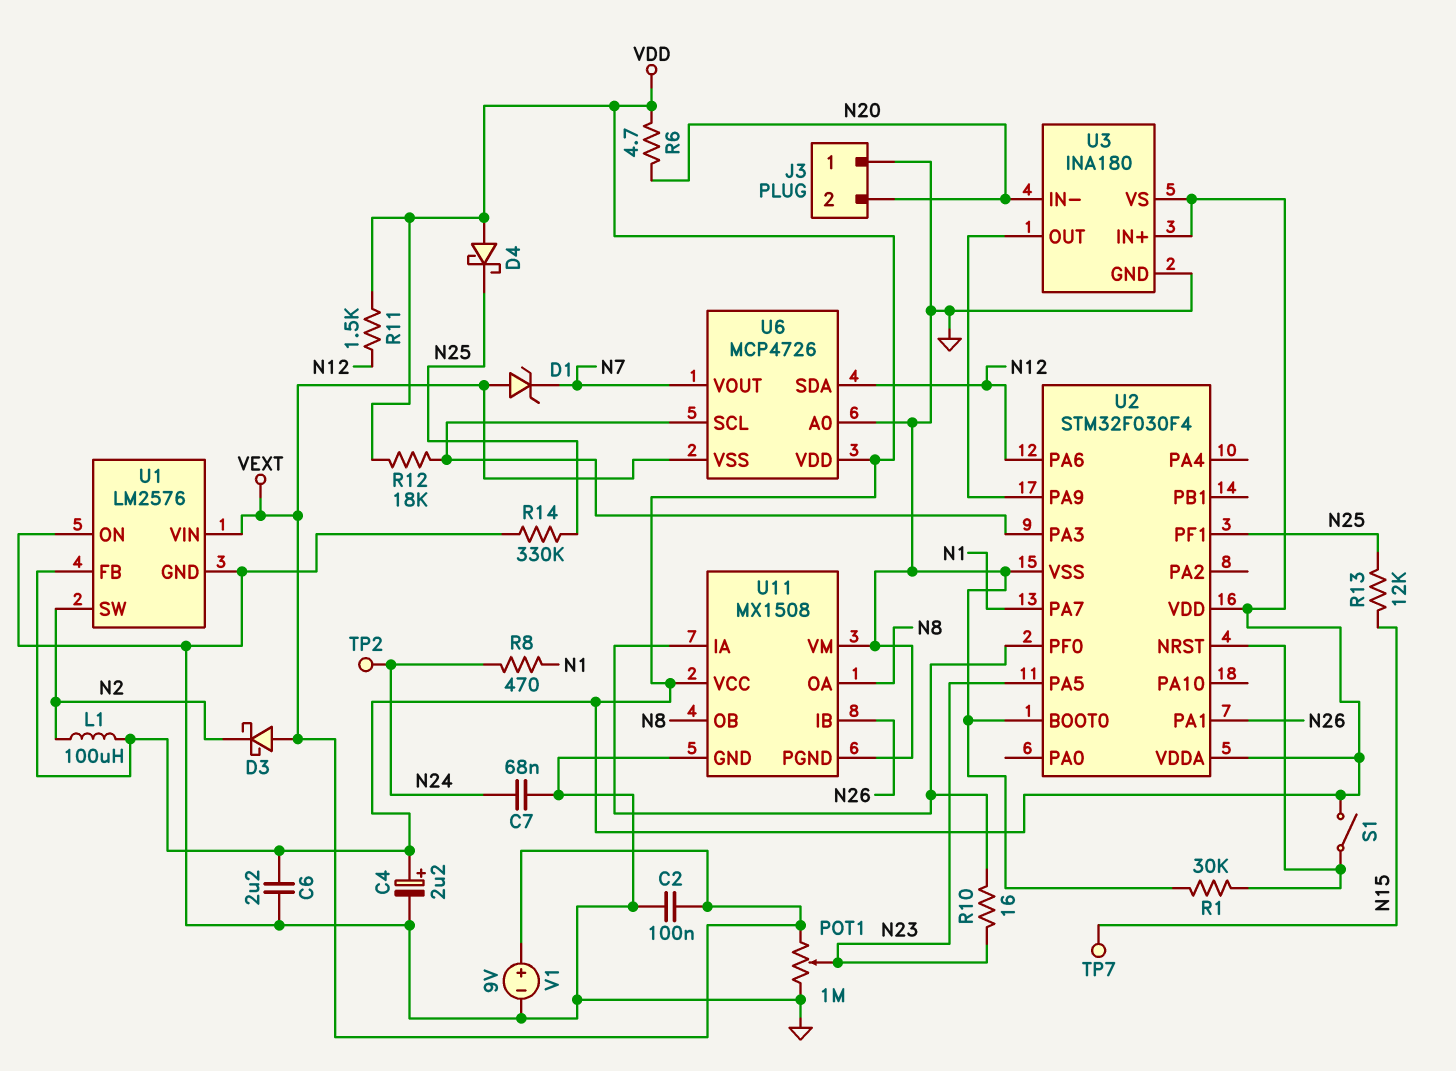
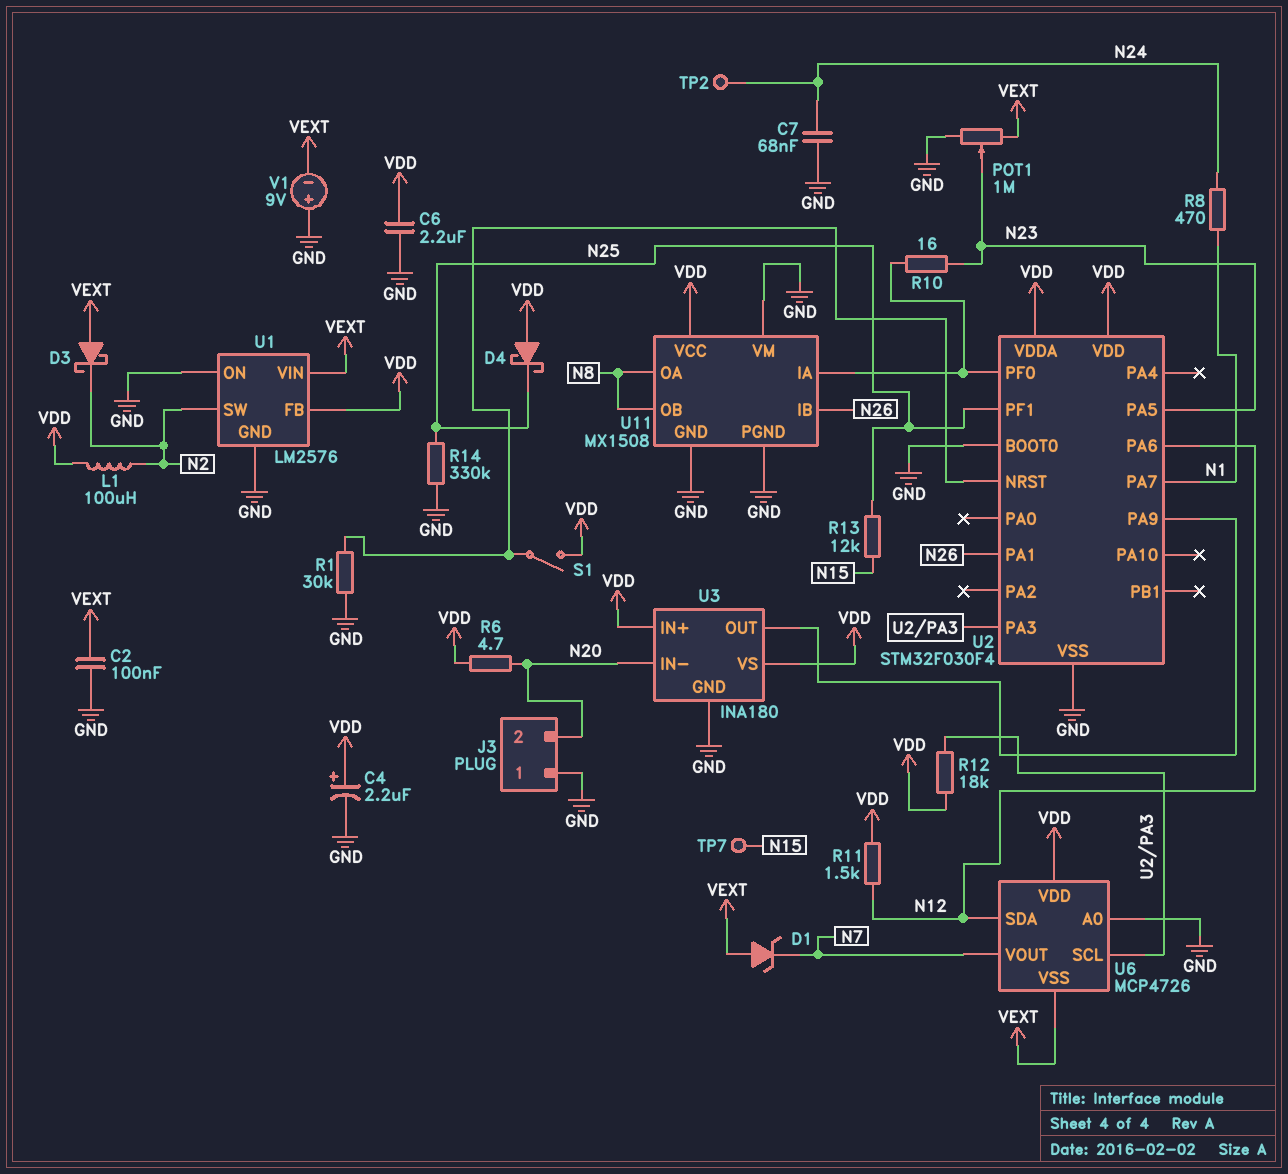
V1: 9V (plus VEXT, minus GND) -> 9V (plus GND, minus VEXT)

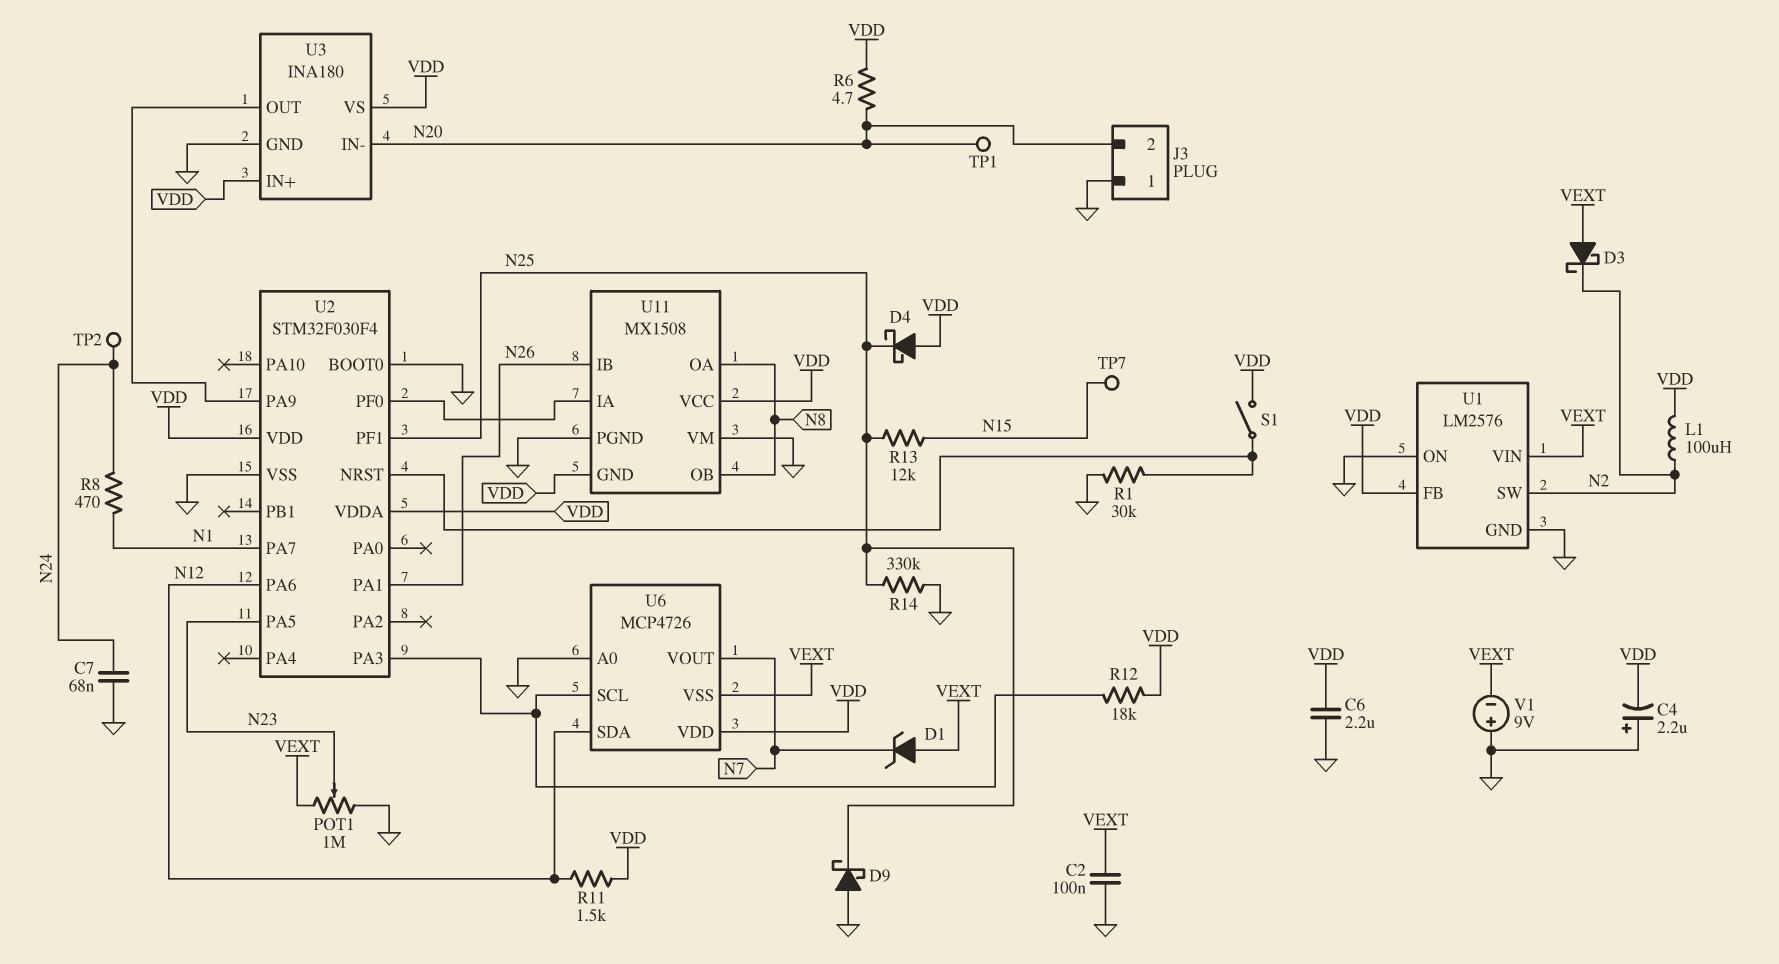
C4: 2.2uF (plus VDD, minus GND) -> 2.2uF (plus GND, minus VDD)
D9: none -> schottky (A GND, K N25)
R10: 16 (N23, U2/PF0) -> none
TP1: none -> test point (N20)
U11 pin GND: GND -> VDD

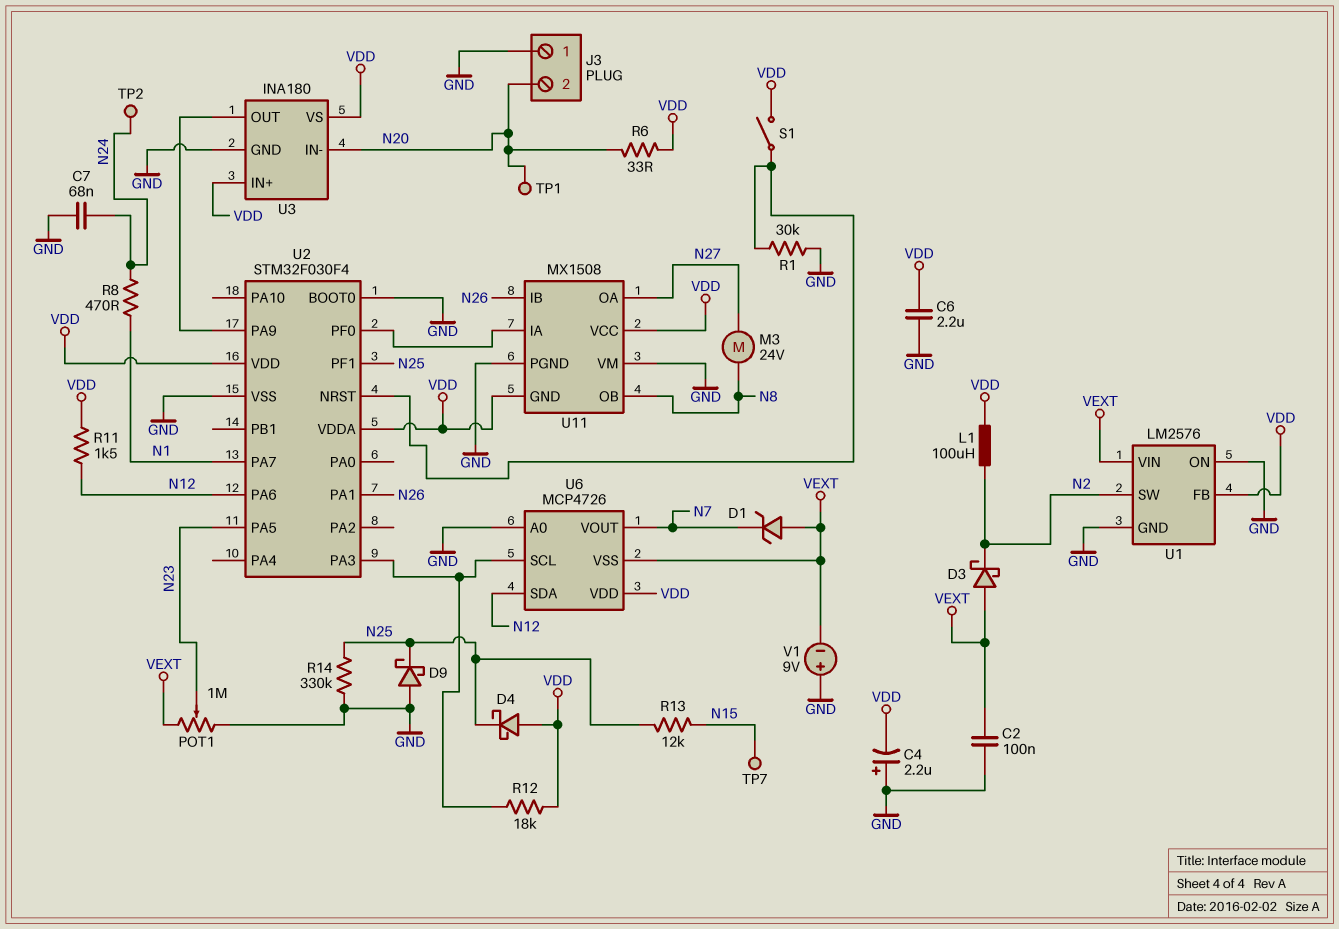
M3: none -> motor 24V (N8, N27)
R6: 4.7 (N20, VDD) -> 33 (N20, VDD)
U11 pin OA: N8 -> N27

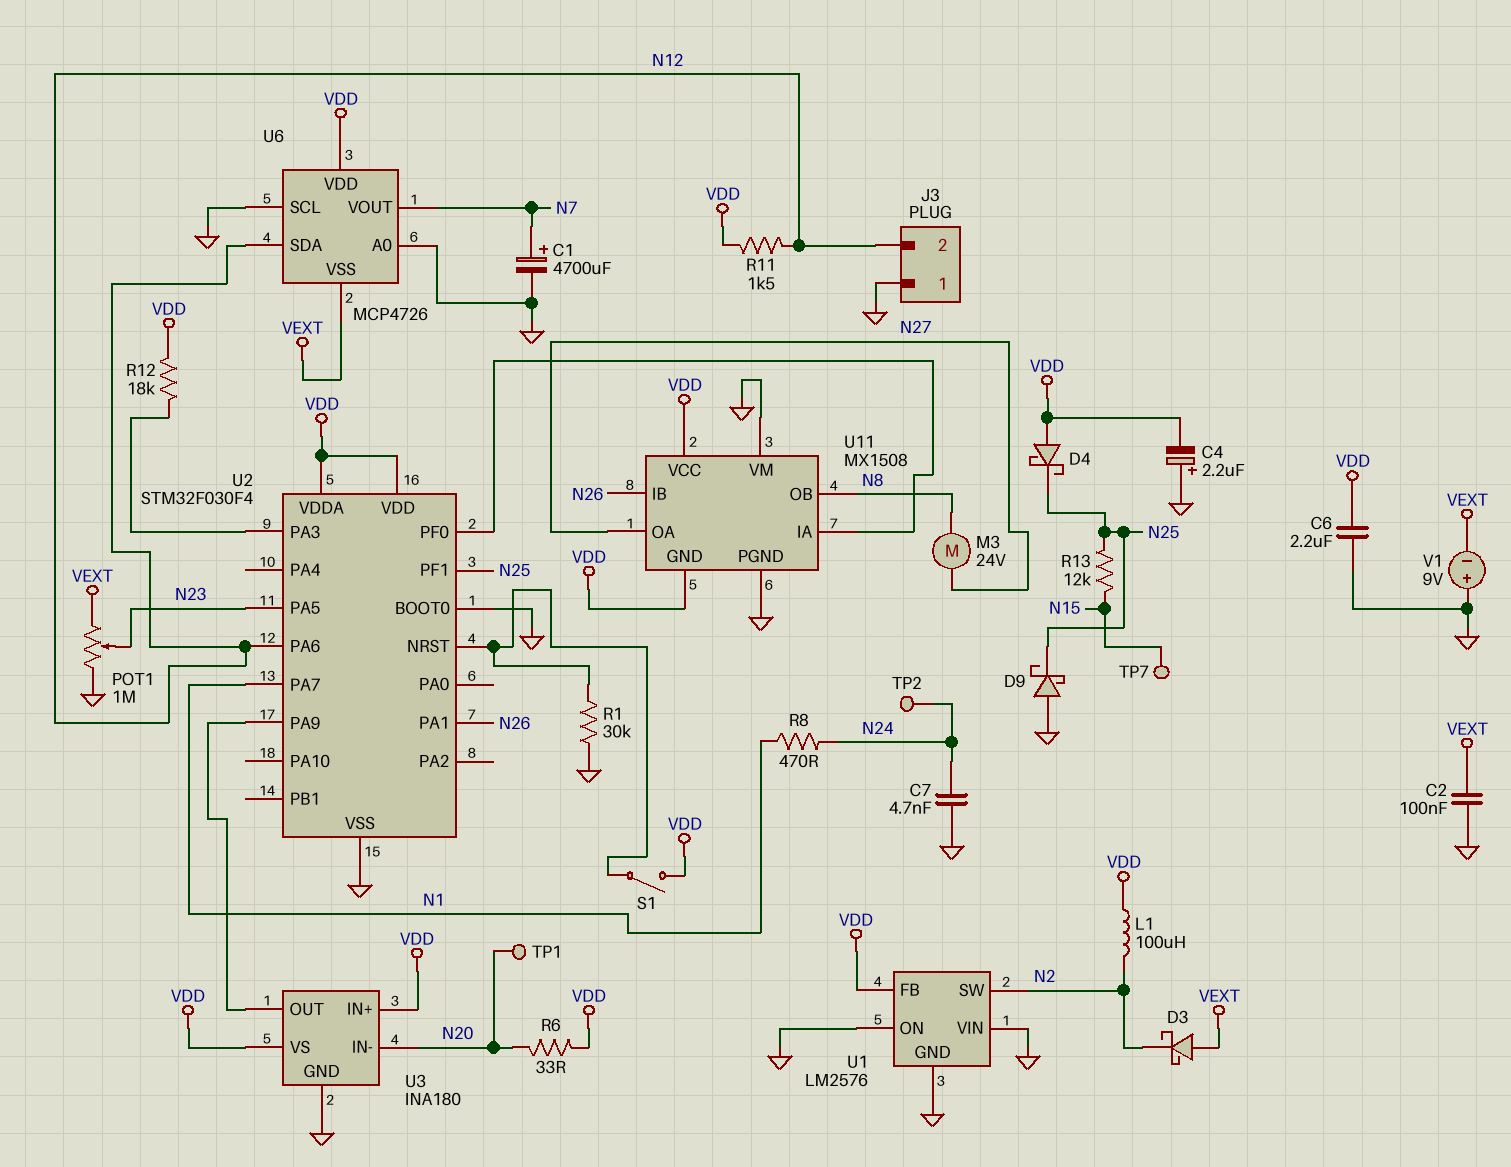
C1: none -> 4700uF (plus N7, minus GND)
C7: 68nF (GND, N24) -> 4.7nF (GND, N24)
D1: zener (A VEXT, K N7) -> none
J3 pin 2: N20 -> N12
R14: 330k (GND, N25) -> none
U1 pin VIN: VEXT -> GND
U6 pin SCL: U2/PA3 -> GND

